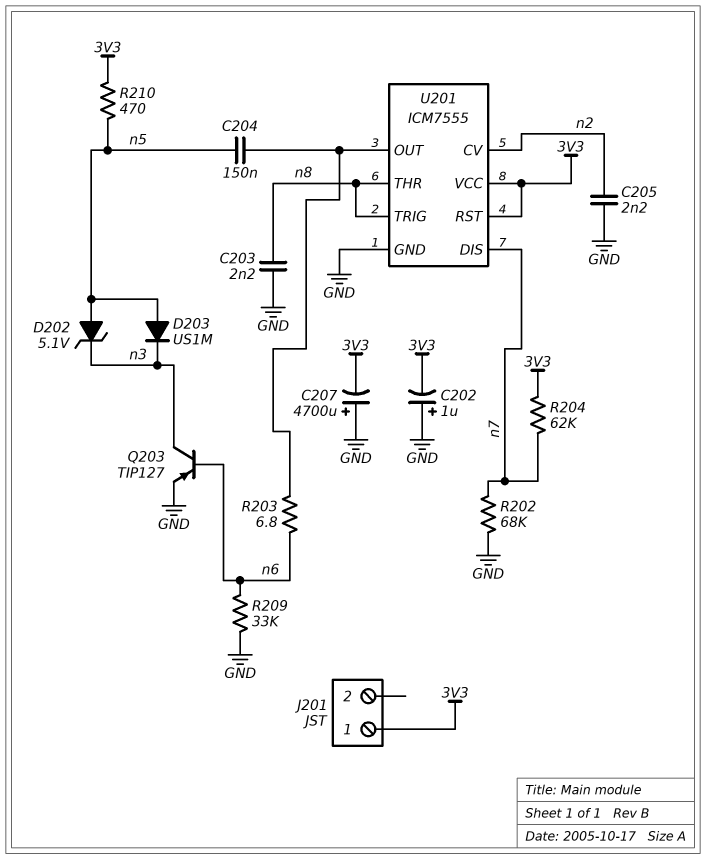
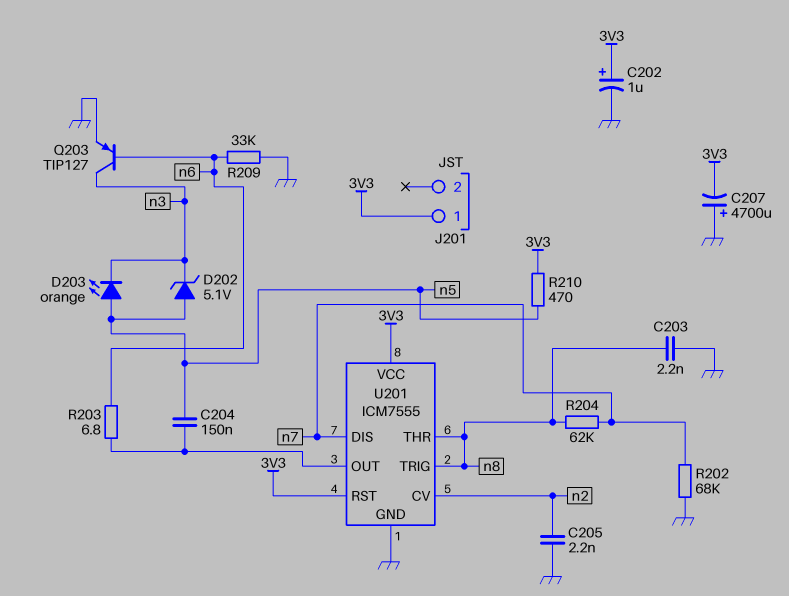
C202: 1uF (plus GND, minus 3V3) -> 1uF (plus 3V3, minus GND)
D203: diode US1M (A n5, K n3) -> LED orange (A n5, K n3)
R204: 62k (3V3, n7) -> 62k (n7, n8)

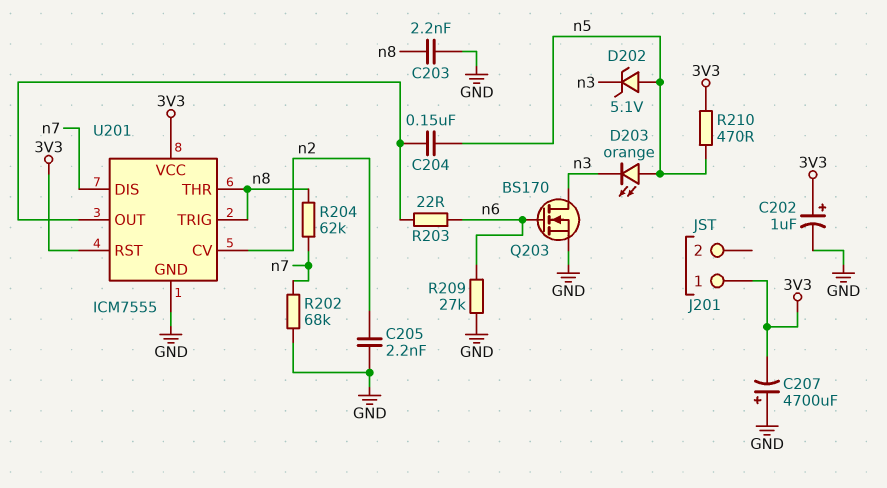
Q203: PNP TIP127 (B n6, C n3, E GND) -> NMOS BS170 (G n6, D n3, S GND)
R203: 6.8 (U201/OUT, n6) -> 22 (U201/OUT, n6)
R209: 33k (GND, n6) -> 27k (GND, n6)

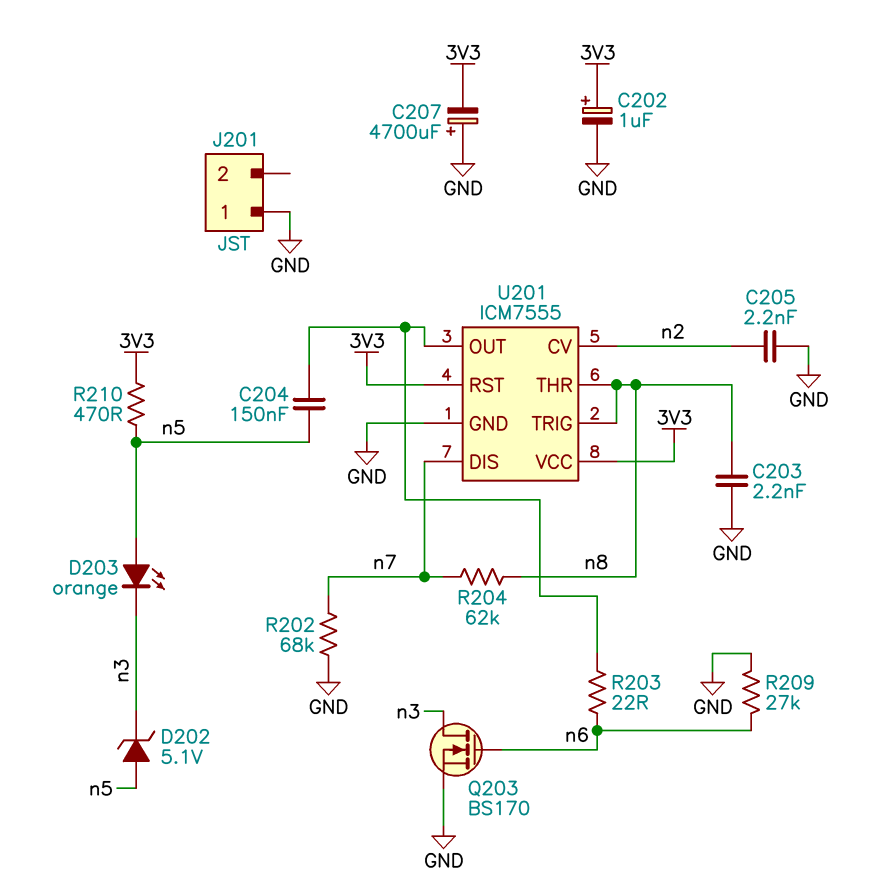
J201 pin 1: 3V3 -> GND

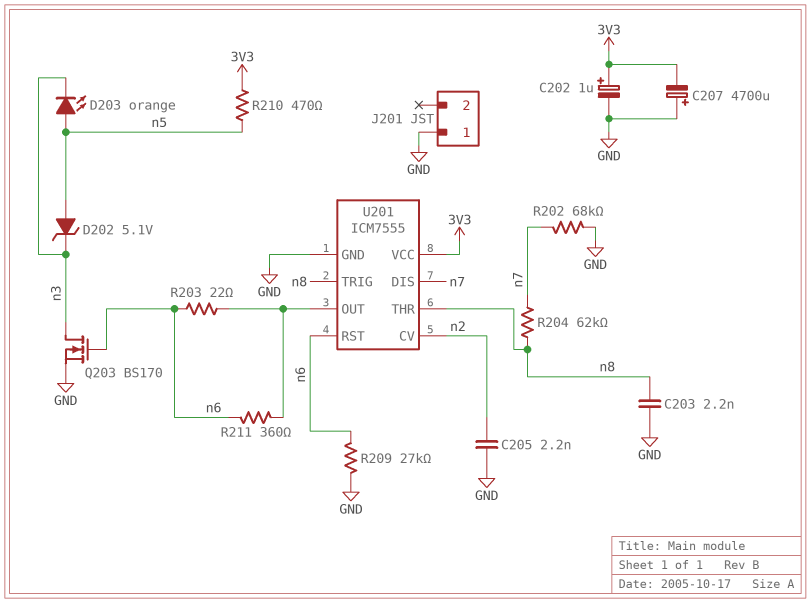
C204: 150nF (U201/OUT, n5) -> none
R211: none -> 360 (U201/OUT, n6)
U201 pin RST: 3V3 -> n6

